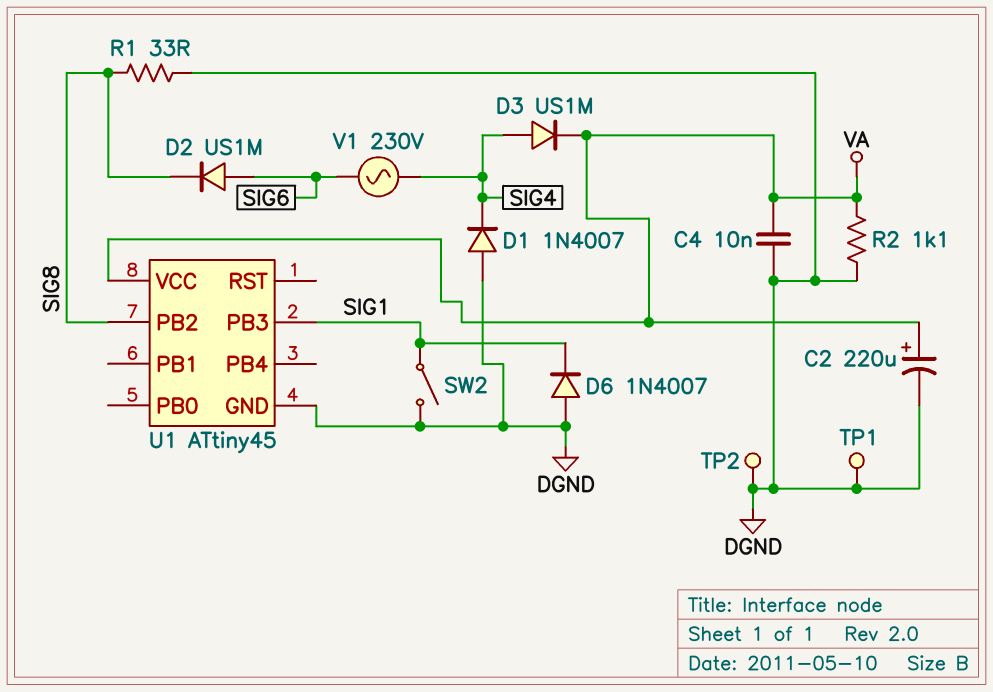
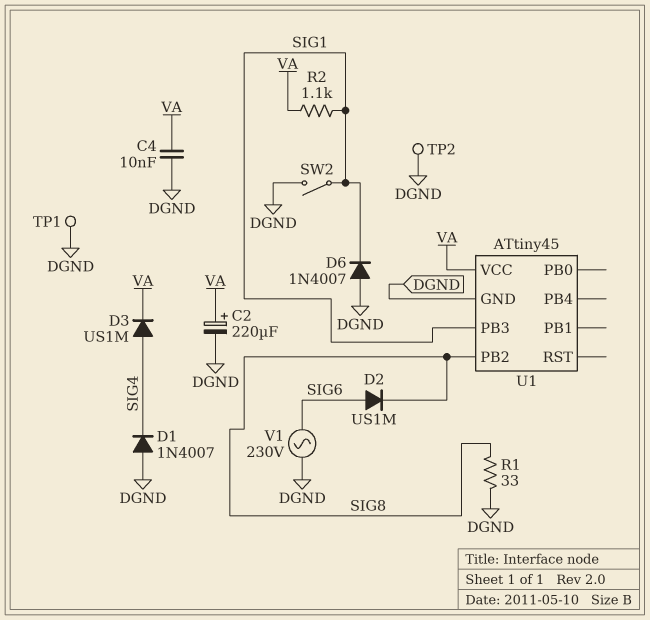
R2: 1.1k (DGND, VA) -> 1.1k (SIG1, VA)
V1: AC 230V (SIG4, SIG6) -> AC 230V (DGND, SIG6)

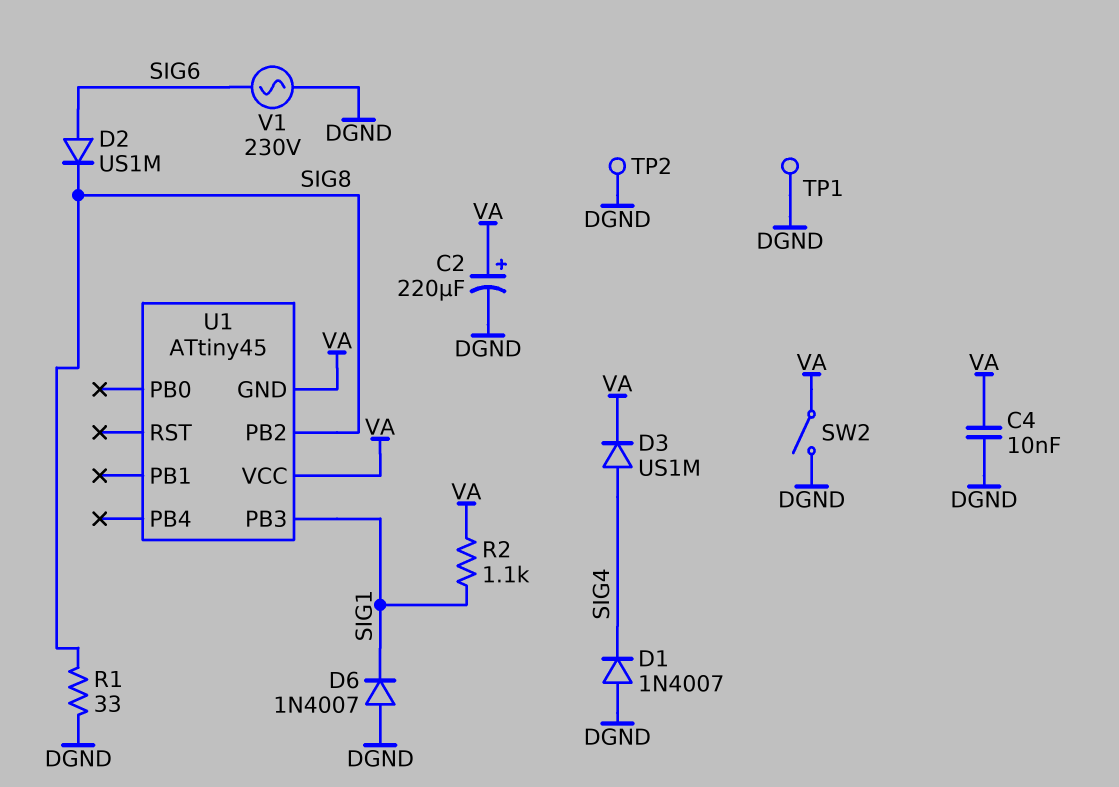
SW2: switch (DGND, SIG1) -> switch (DGND, VA)
U1 pin GND: DGND -> VA

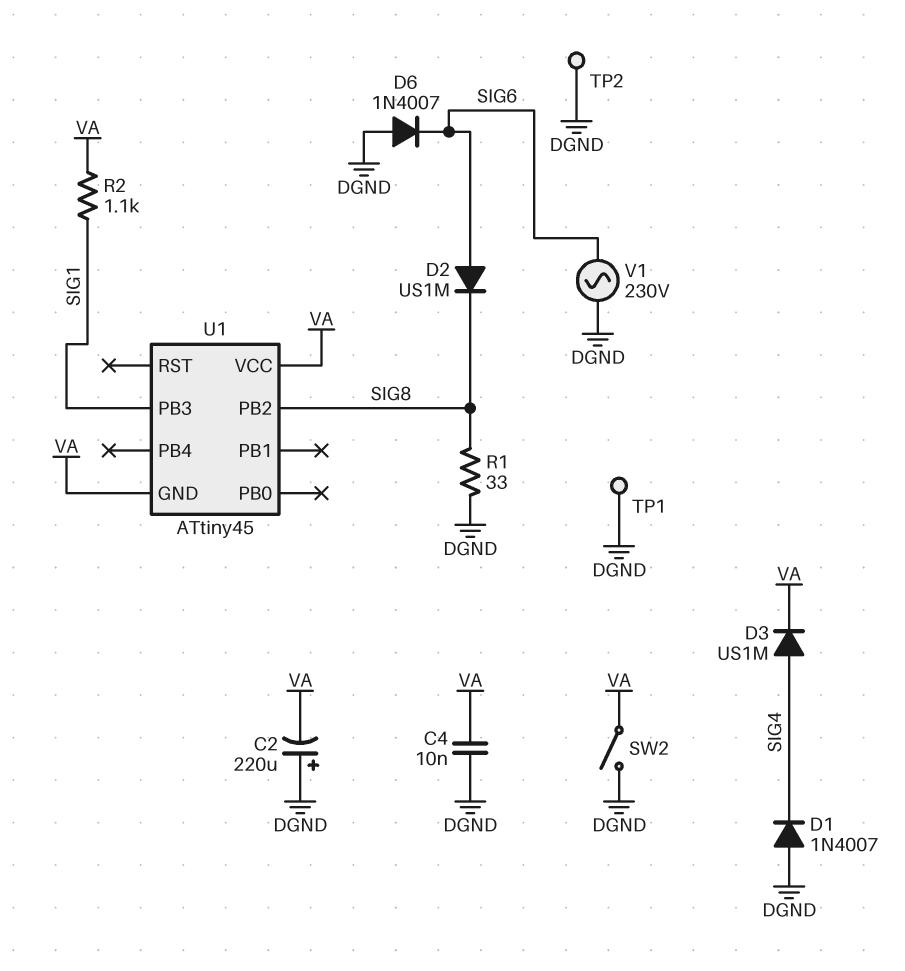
C2: 220uF (plus VA, minus DGND) -> 220uF (plus DGND, minus VA)
D6: diode 1N4007 (A DGND, K SIG1) -> diode 1N4007 (A DGND, K SIG6)

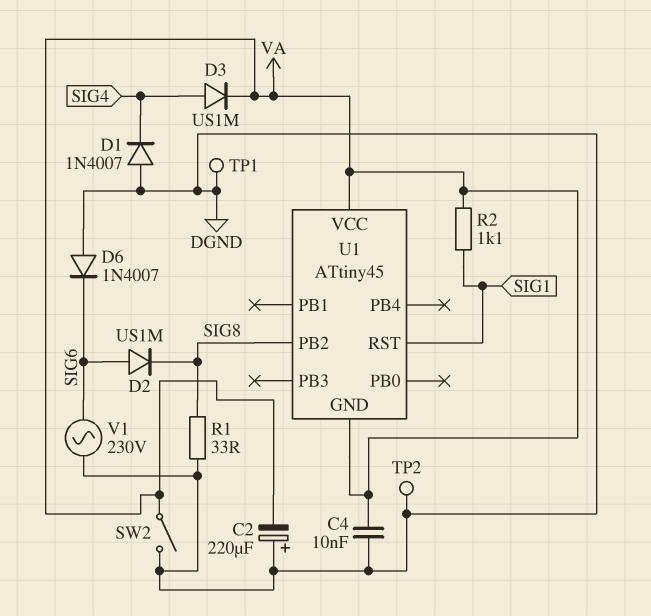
U1 pin PB3: SIG1 -> none
U1 pin RST: none -> SIG1

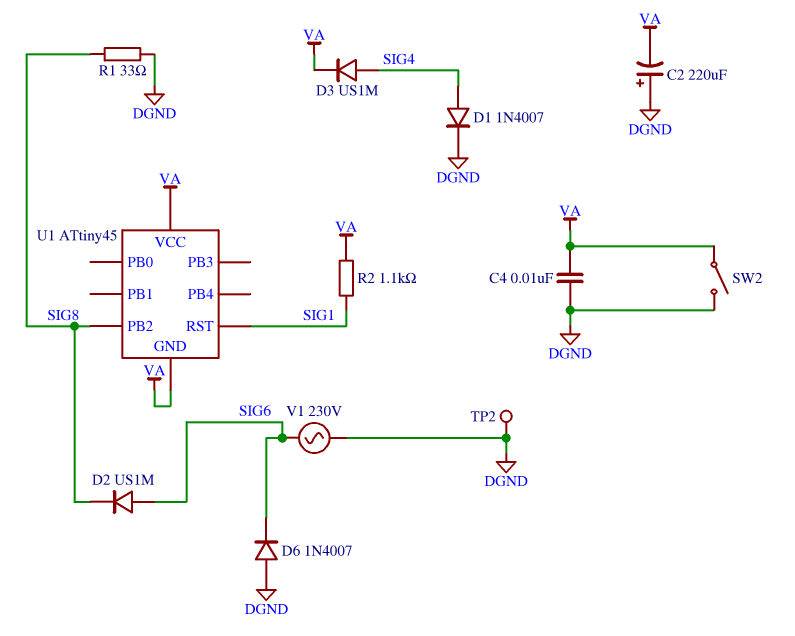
D1: diode 1N4007 (A DGND, K SIG4) -> diode 1N4007 (A SIG4, K DGND)
TP1: test point (DGND) -> none

